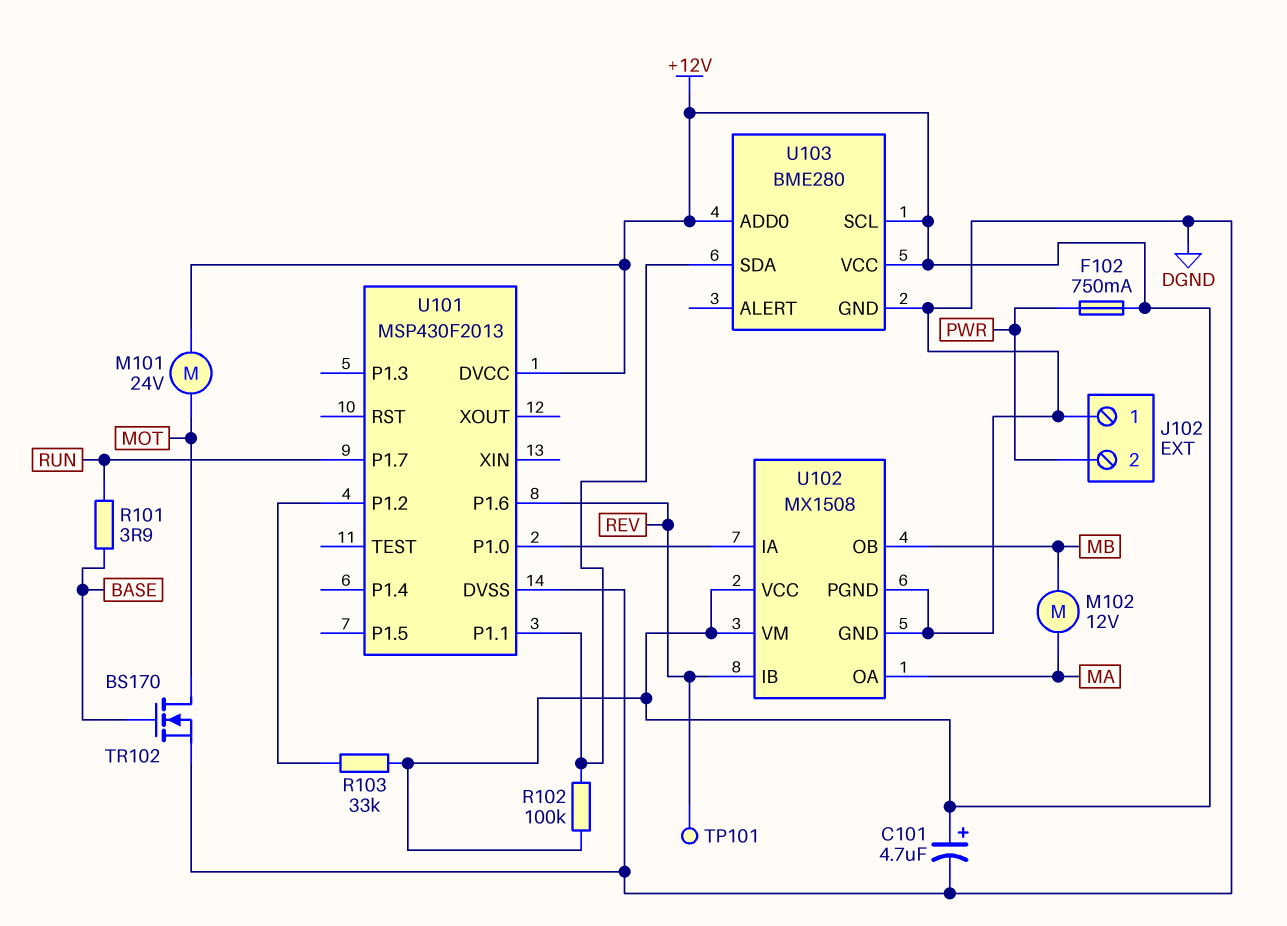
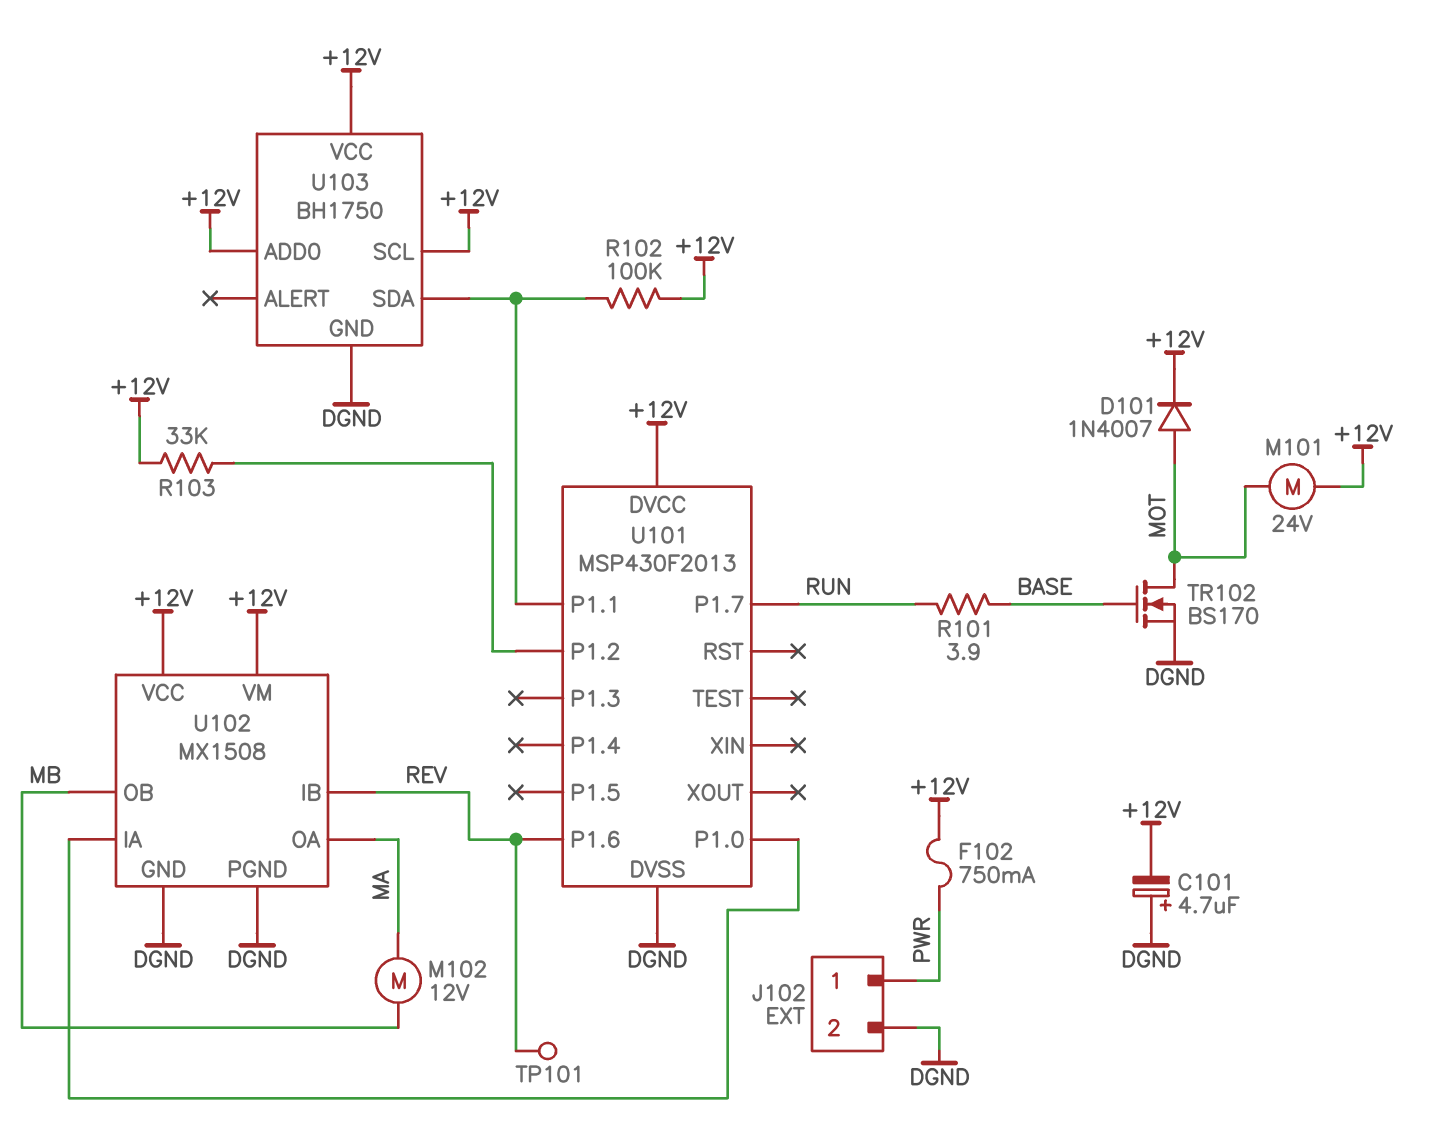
C101: 4.7uF (plus +12V, minus DGND) -> 4.7uF (plus DGND, minus +12V)
D101: none -> diode 1N4007 (A MOT, K +12V)
J102 pin 1: DGND -> PWR
J102 pin 2: PWR -> DGND
U103: BME280 -> BH1750

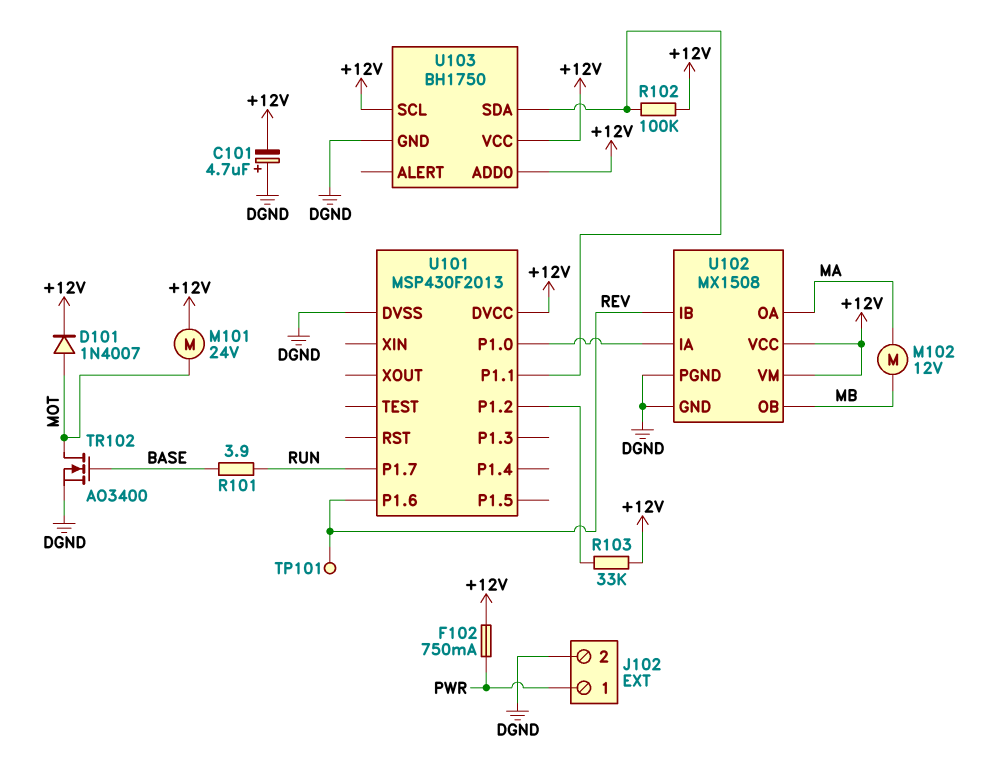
TR102: NMOS BS170 (G BASE, D MOT, S DGND) -> NMOS AO3400 (G BASE, D MOT, S DGND)

